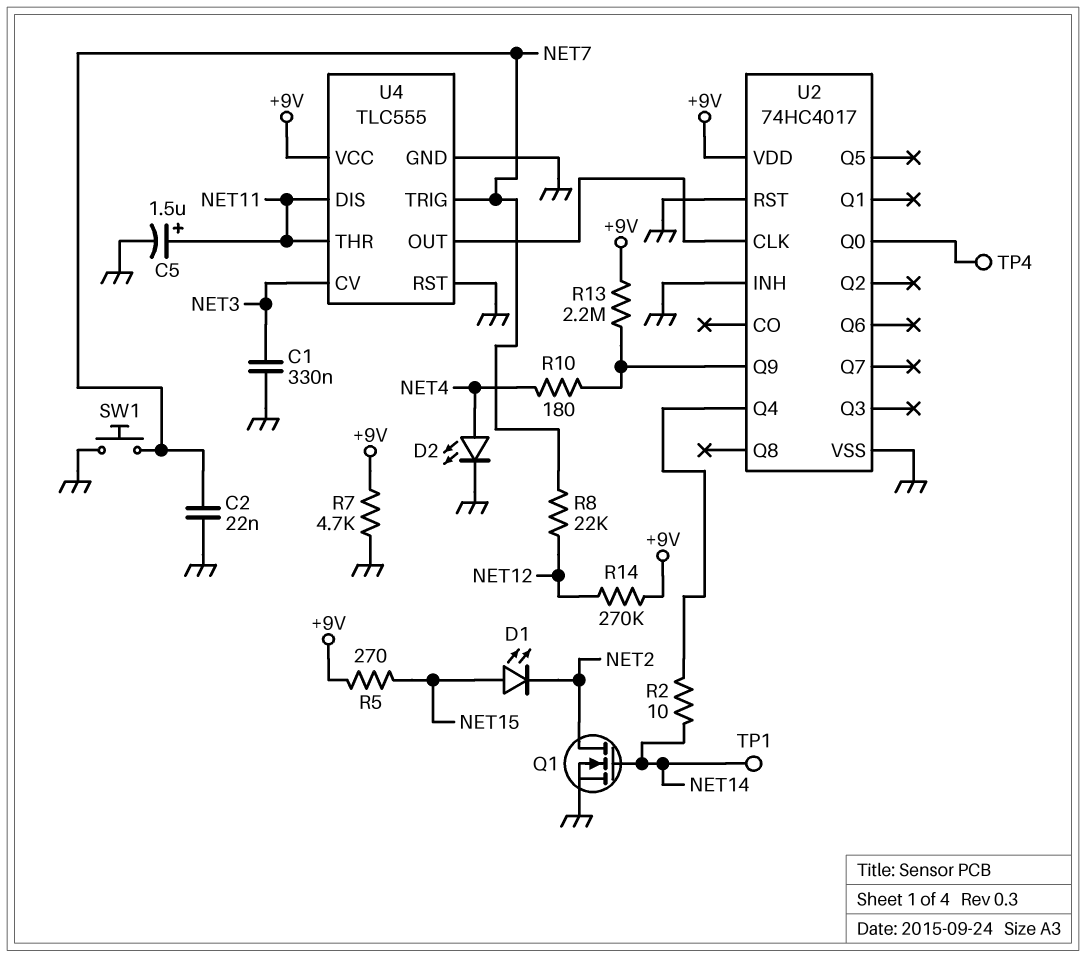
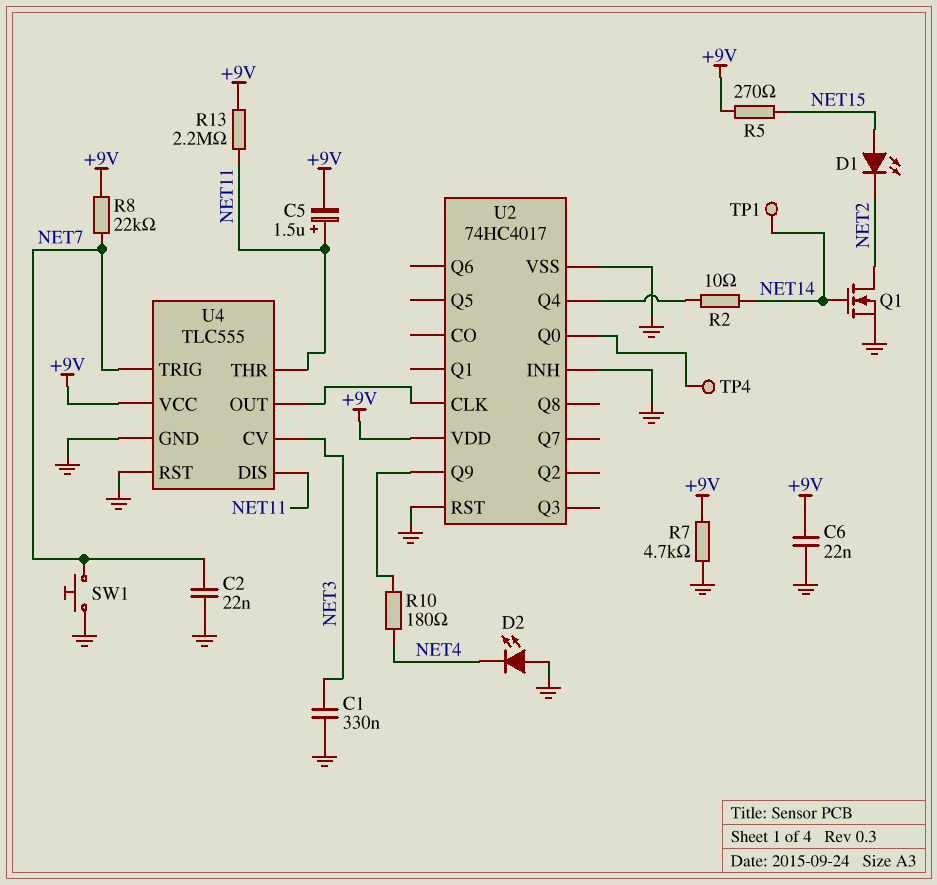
C5: 1.5uF (plus NET11, minus GND) -> 1.5uF (plus NET11, minus +9V)
C6: none -> 22nF (+9V, GND)
D2: LED (A NET4, K GND) -> LED (A GND, K NET4)
R8: 22k (NET7, NET12) -> 22k (+9V, NET7)
R13: 2.2M (+9V, U2/Q9) -> 2.2M (+9V, NET11)
R14: 270k (+9V, NET12) -> none

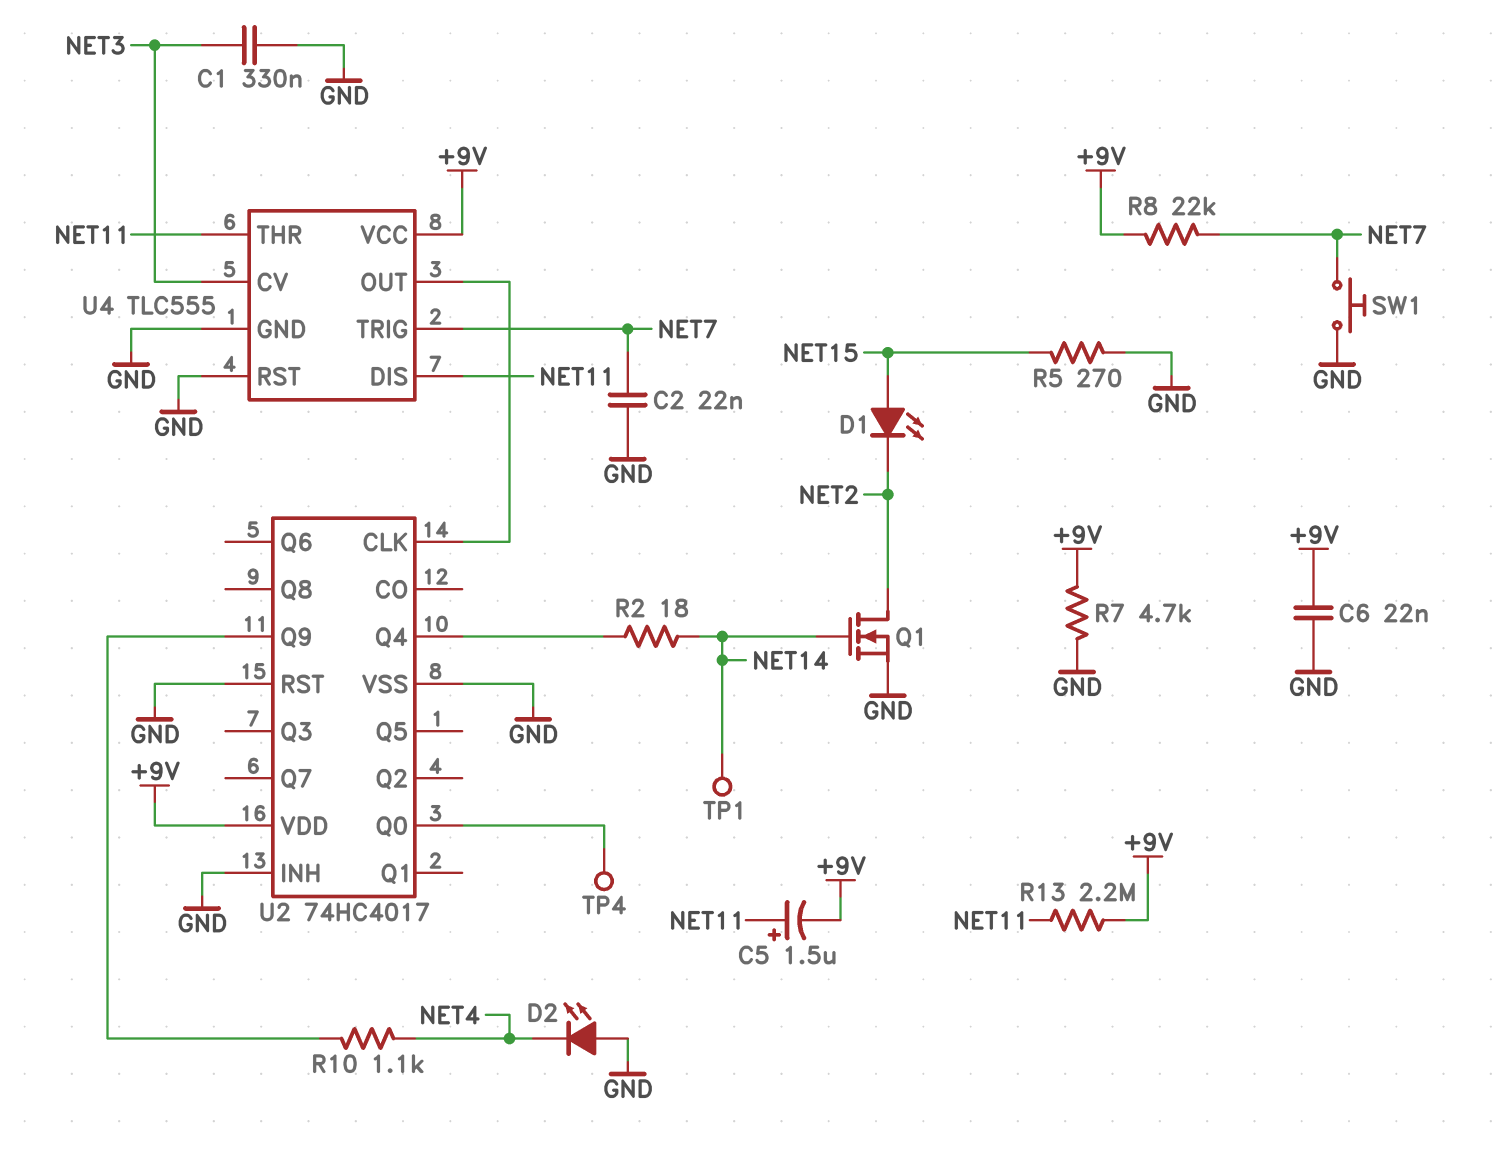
R2: 10 (NET14, U2/Q4) -> 18 (NET14, U2/Q4)
R5: 270 (+9V, NET15) -> 270 (GND, NET15)
R10: 180 (NET4, U2/Q9) -> 1.1k (NET4, U2/Q9)

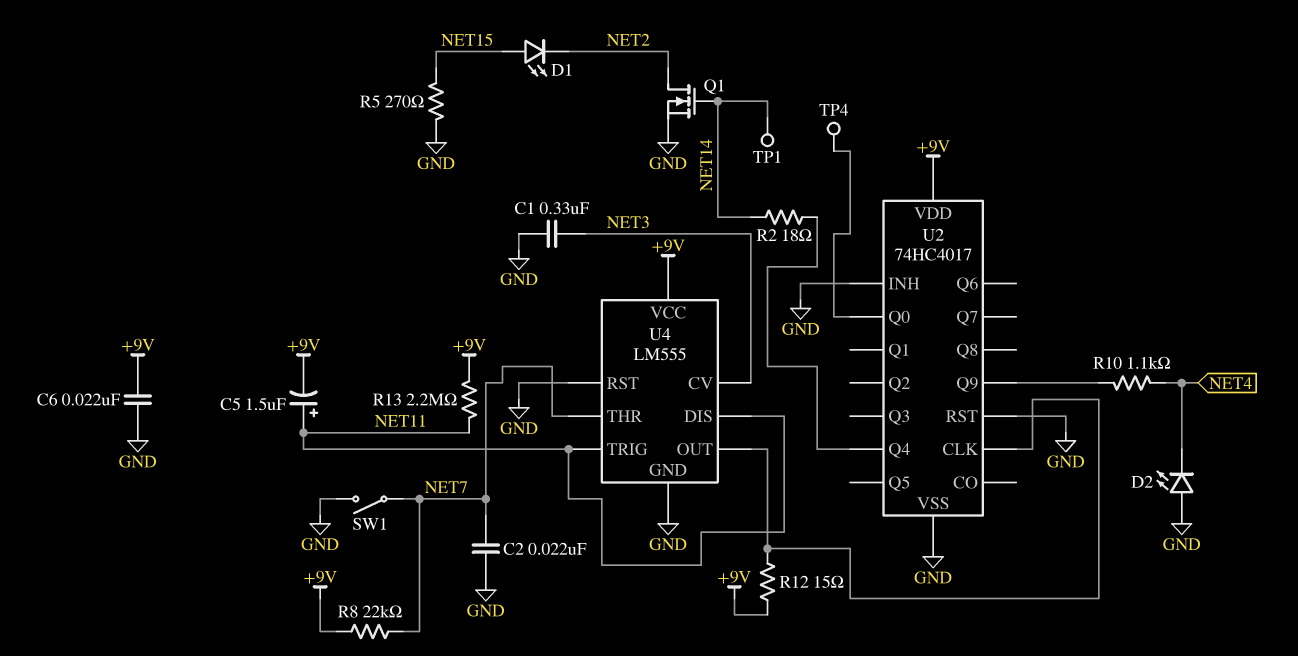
R7: 4.7k (+9V, GND) -> none
R12: none -> 15 (+9V, U2/CLK)
SW1: button (GND, NET7) -> switch (GND, NET7)
U4: TLC555 -> LM555
U4 pin THR: NET11 -> NET7
U4 pin TRIG: NET7 -> NET11

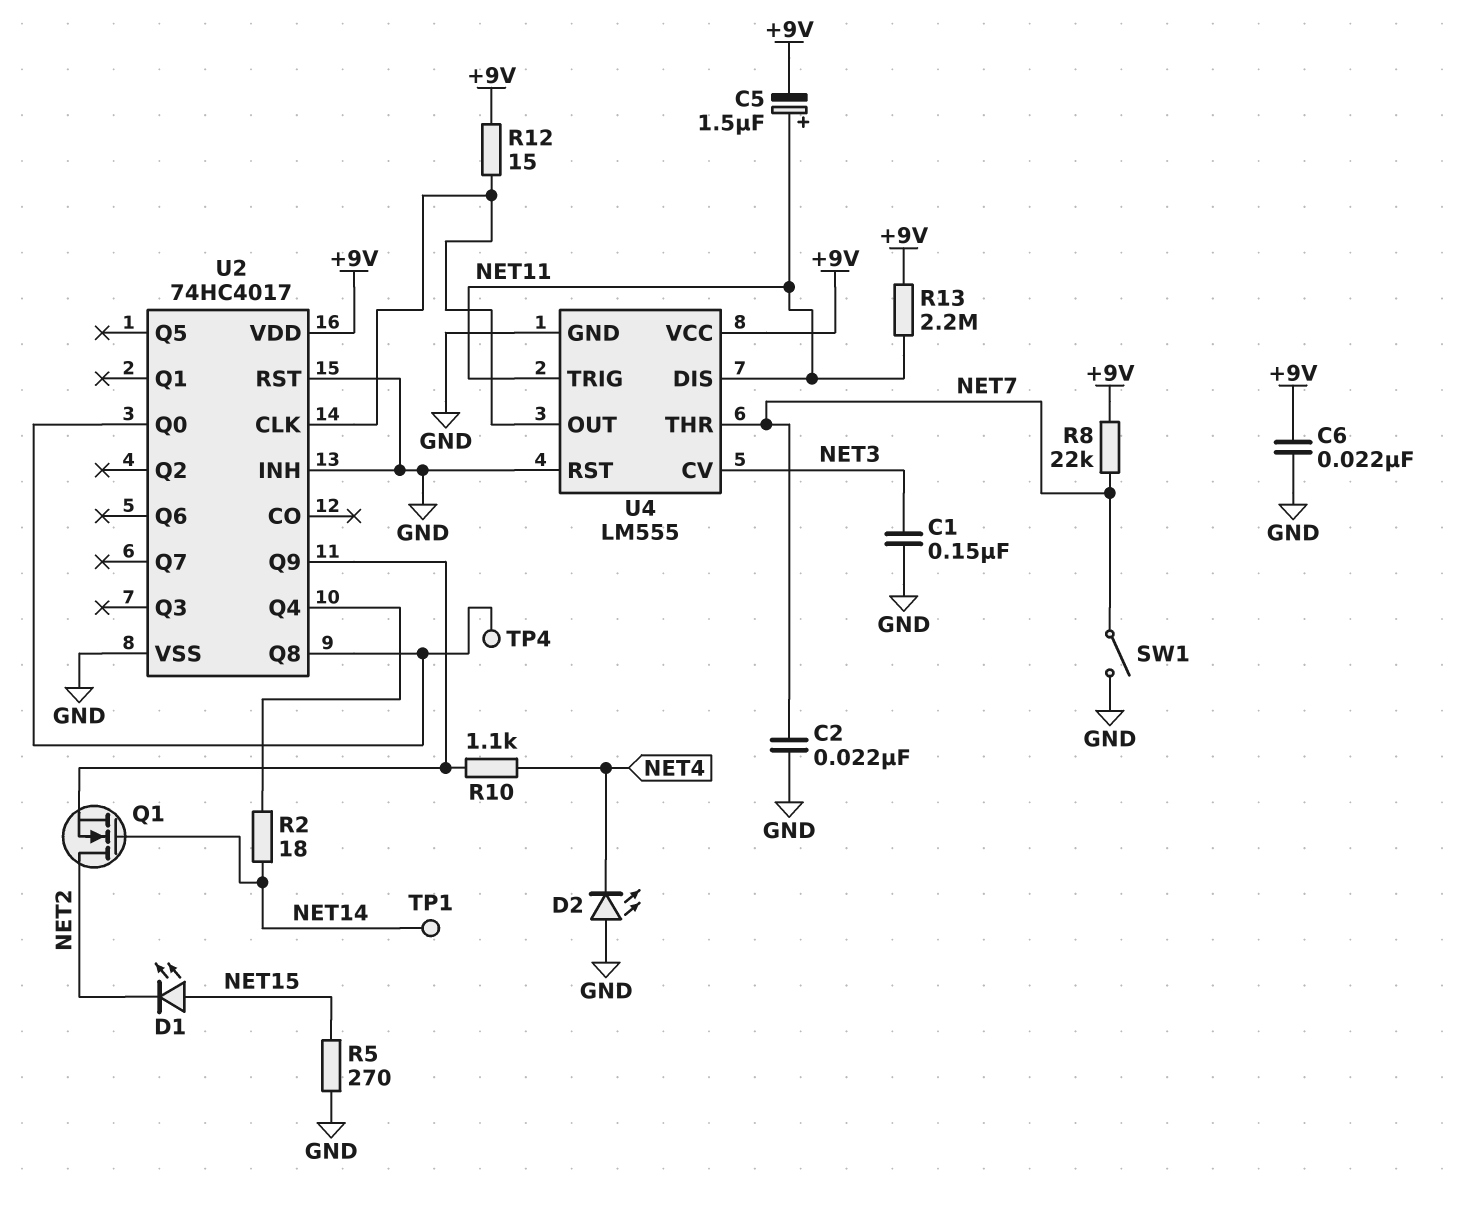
C1: 330nF (GND, NET3) -> 150nF (GND, NET3)
Q1: NMOS (G NET14, D NET2, S GND) -> NMOS (G NET14, D NET2, S U2/Q9)
U2 pin Q8: none -> U2/Q0

